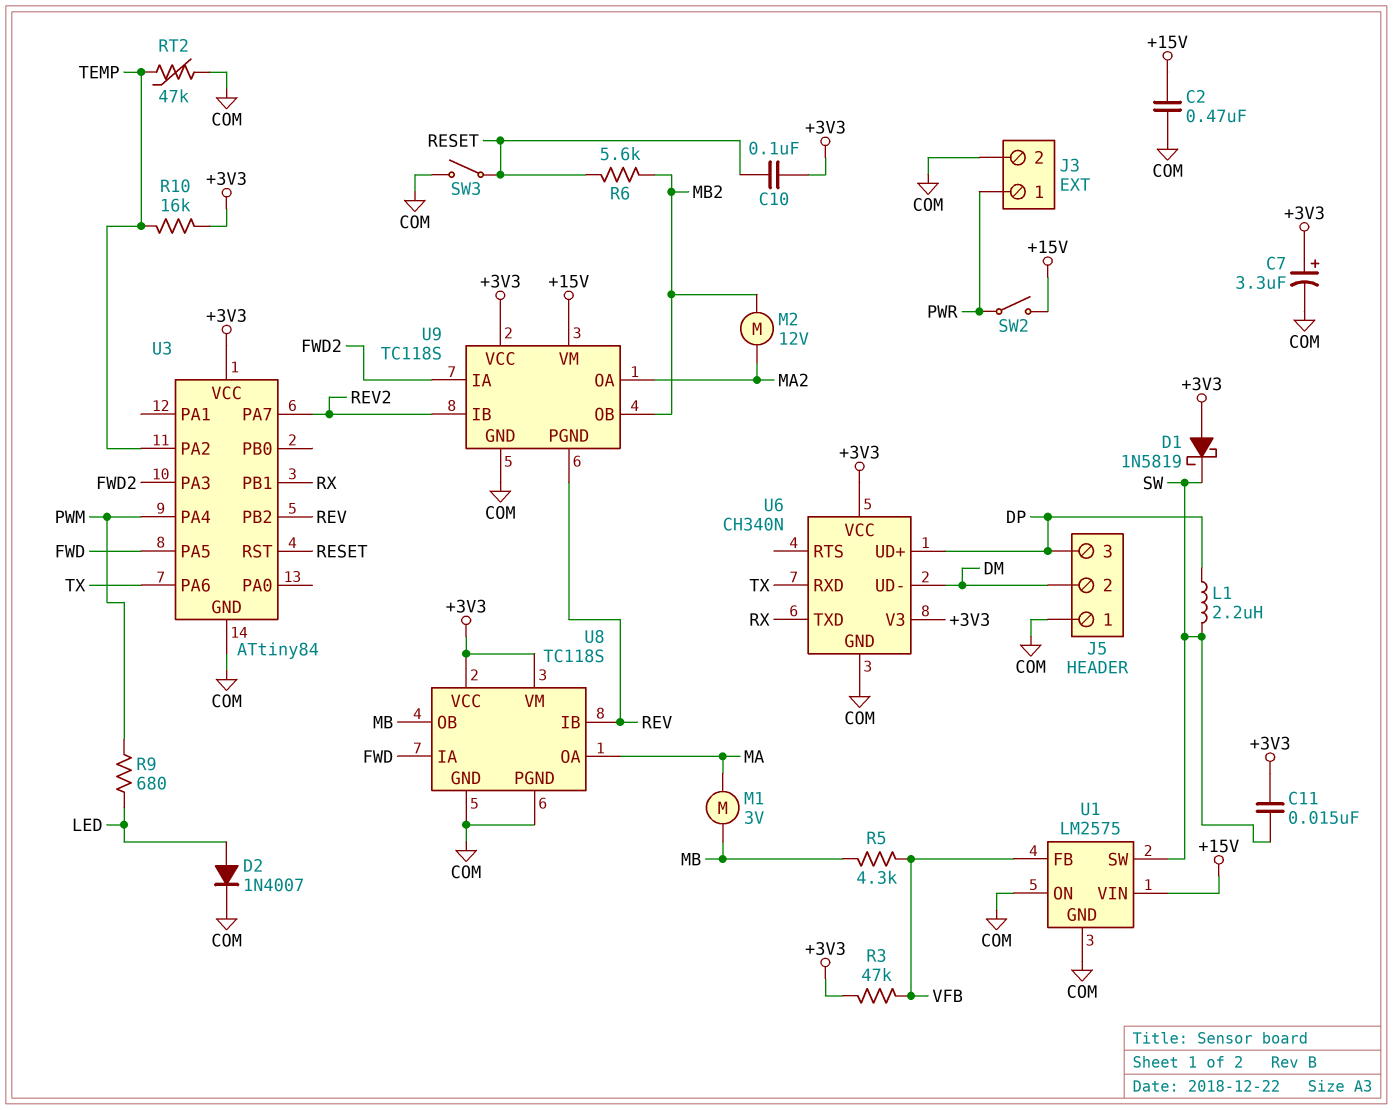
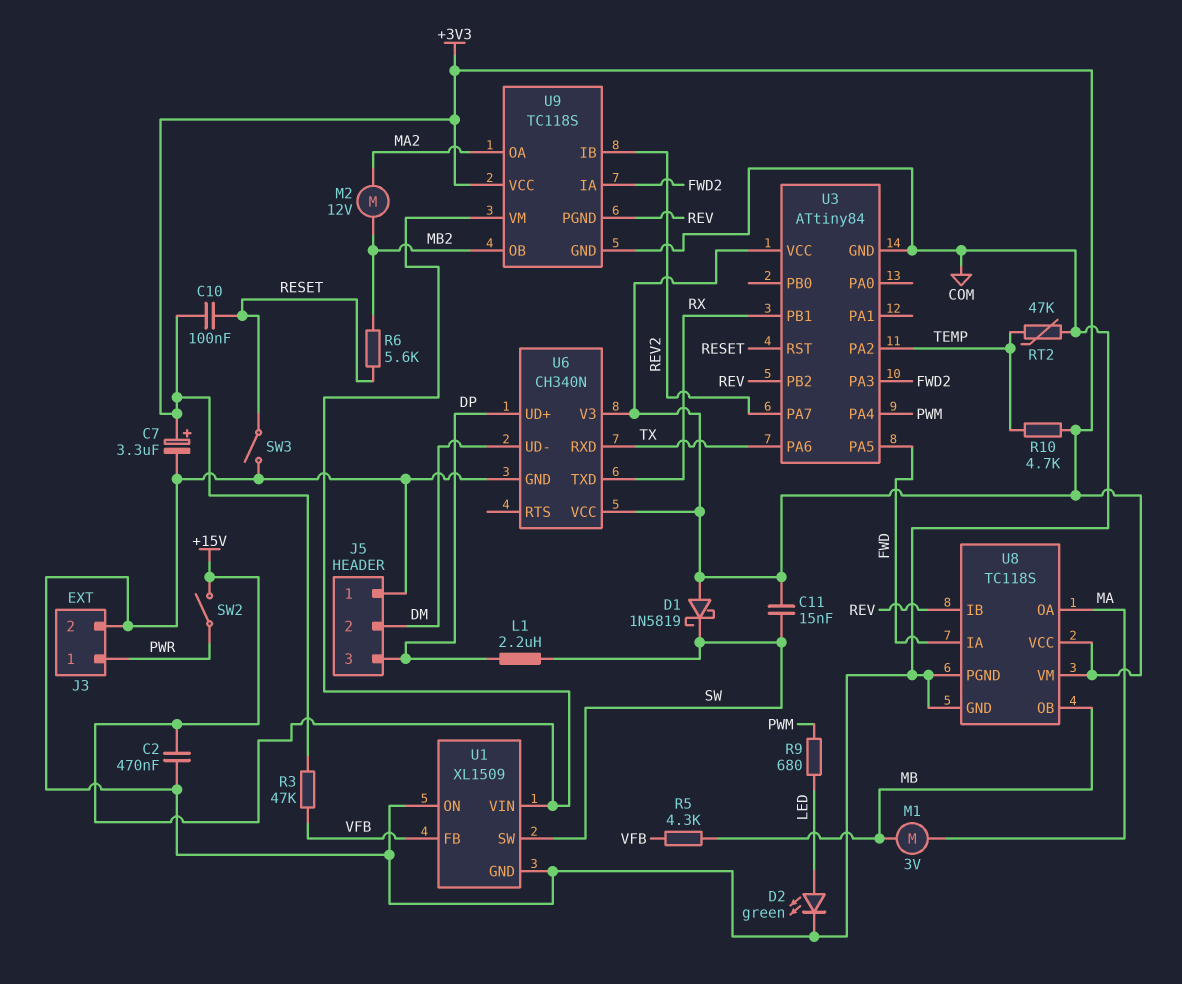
D2: diode 1N4007 (A LED, K COM) -> LED green (A LED, K COM)
R10: 16k (+3V3, TEMP) -> 4.7k (+3V3, TEMP)
U1: LM2575 -> XL1509

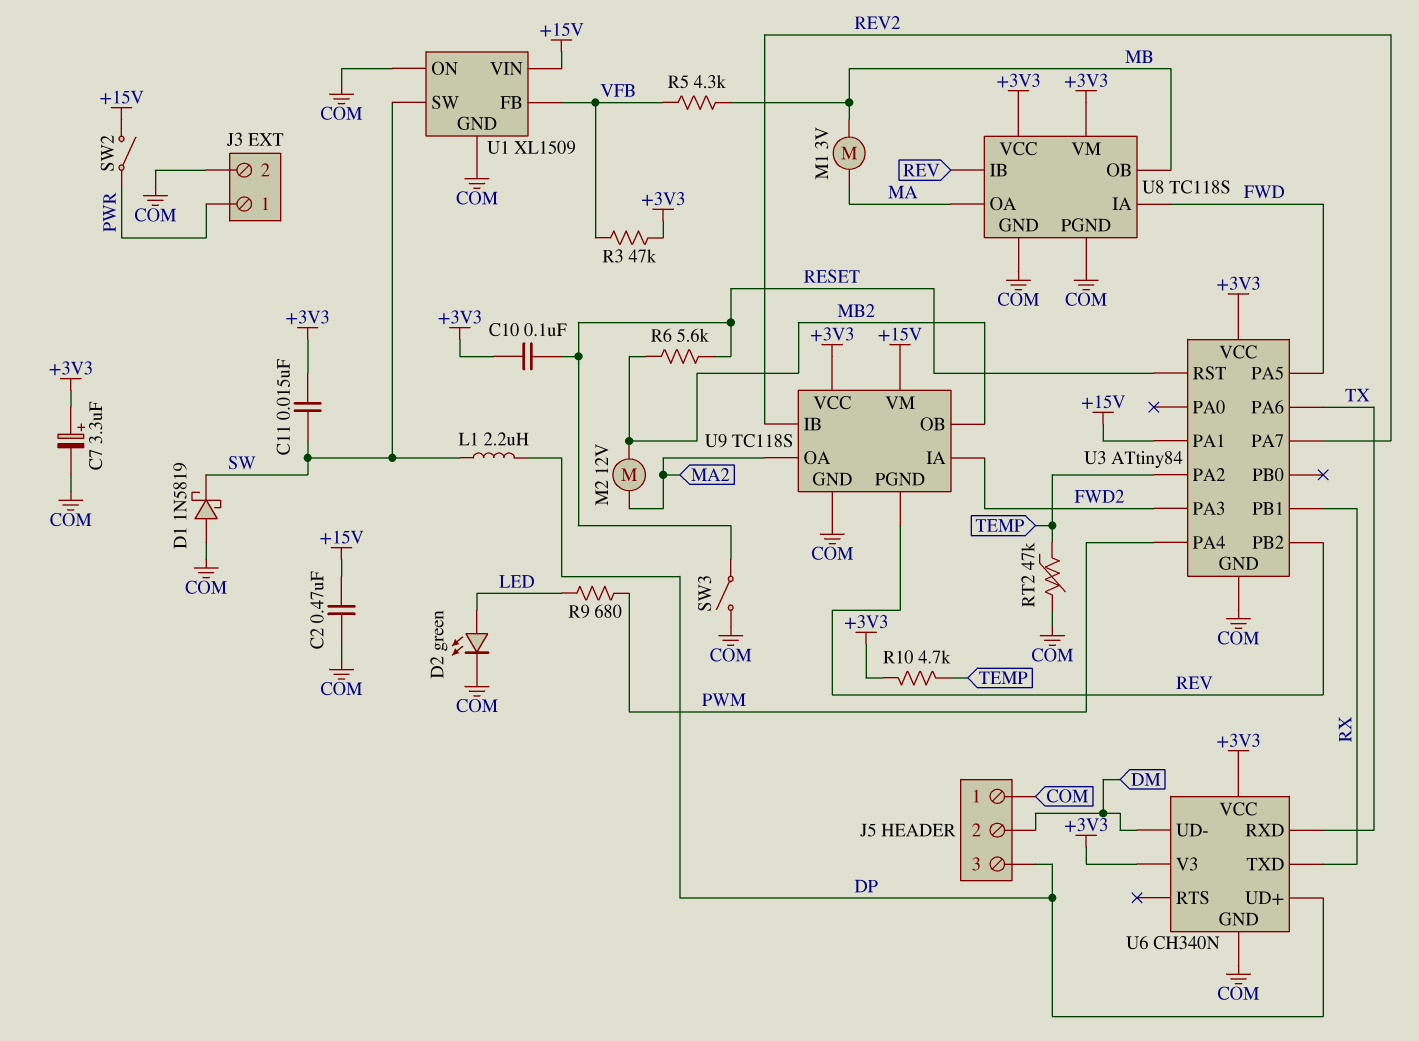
D1: schottky 1N5819 (A +3V3, K SW) -> schottky 1N5819 (A COM, K SW)
U3 pin PA1: none -> +15V

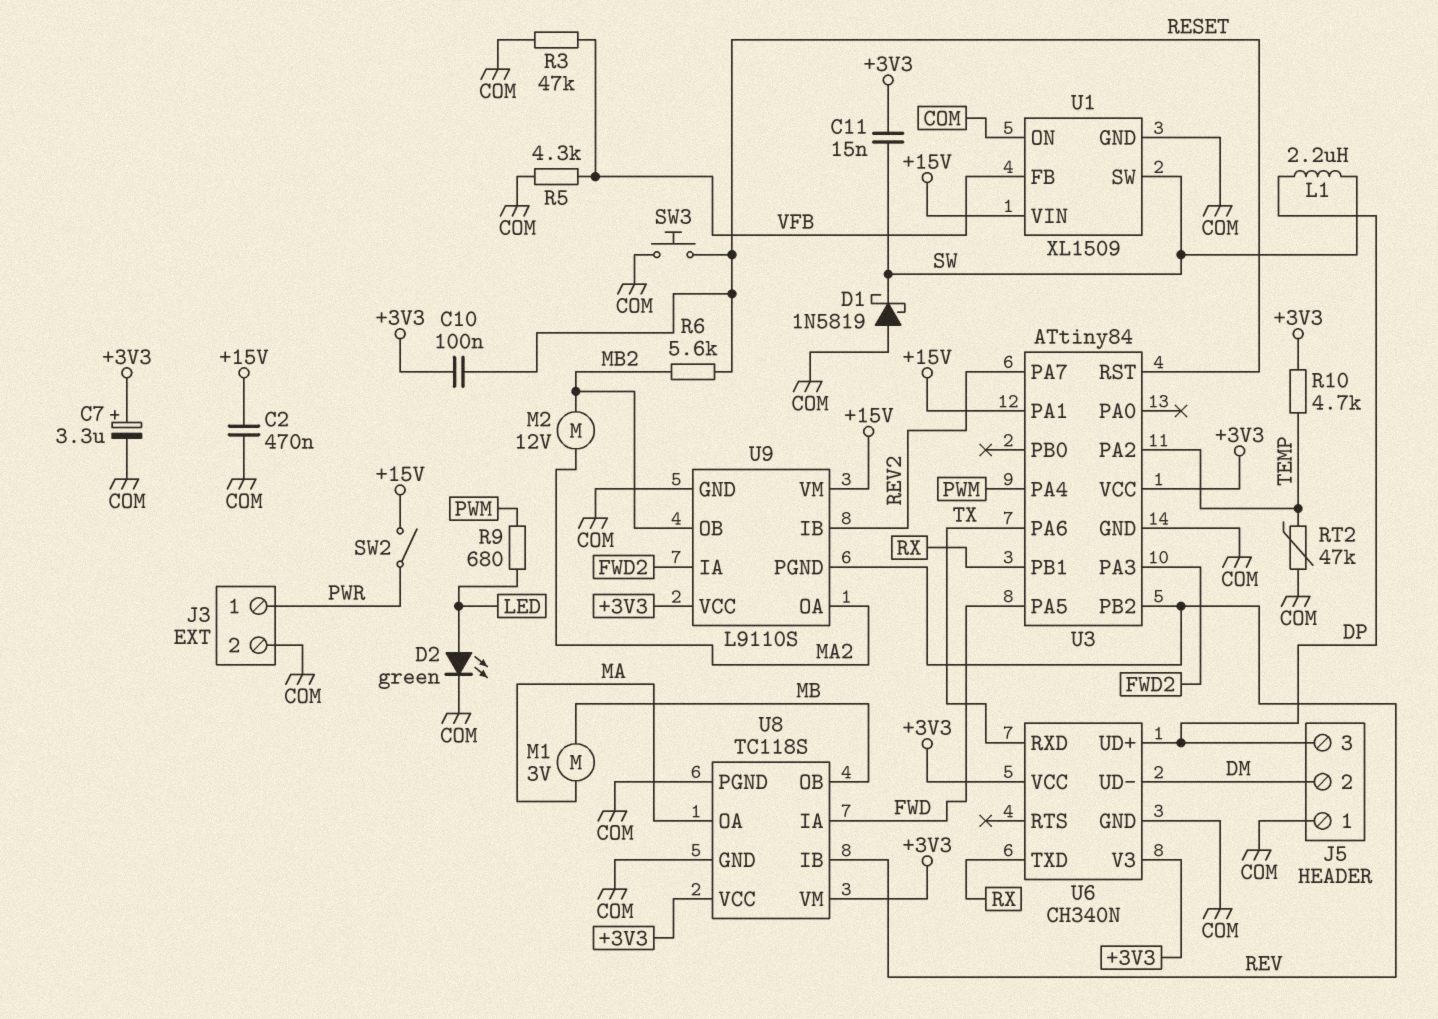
R3: 47k (+3V3, VFB) -> 47k (COM, VFB)
R5: 4.3k (MB, VFB) -> 4.3k (COM, VFB)
SW3: switch (COM, RESET) -> button (COM, RESET)
U9: TC118S -> L9110S

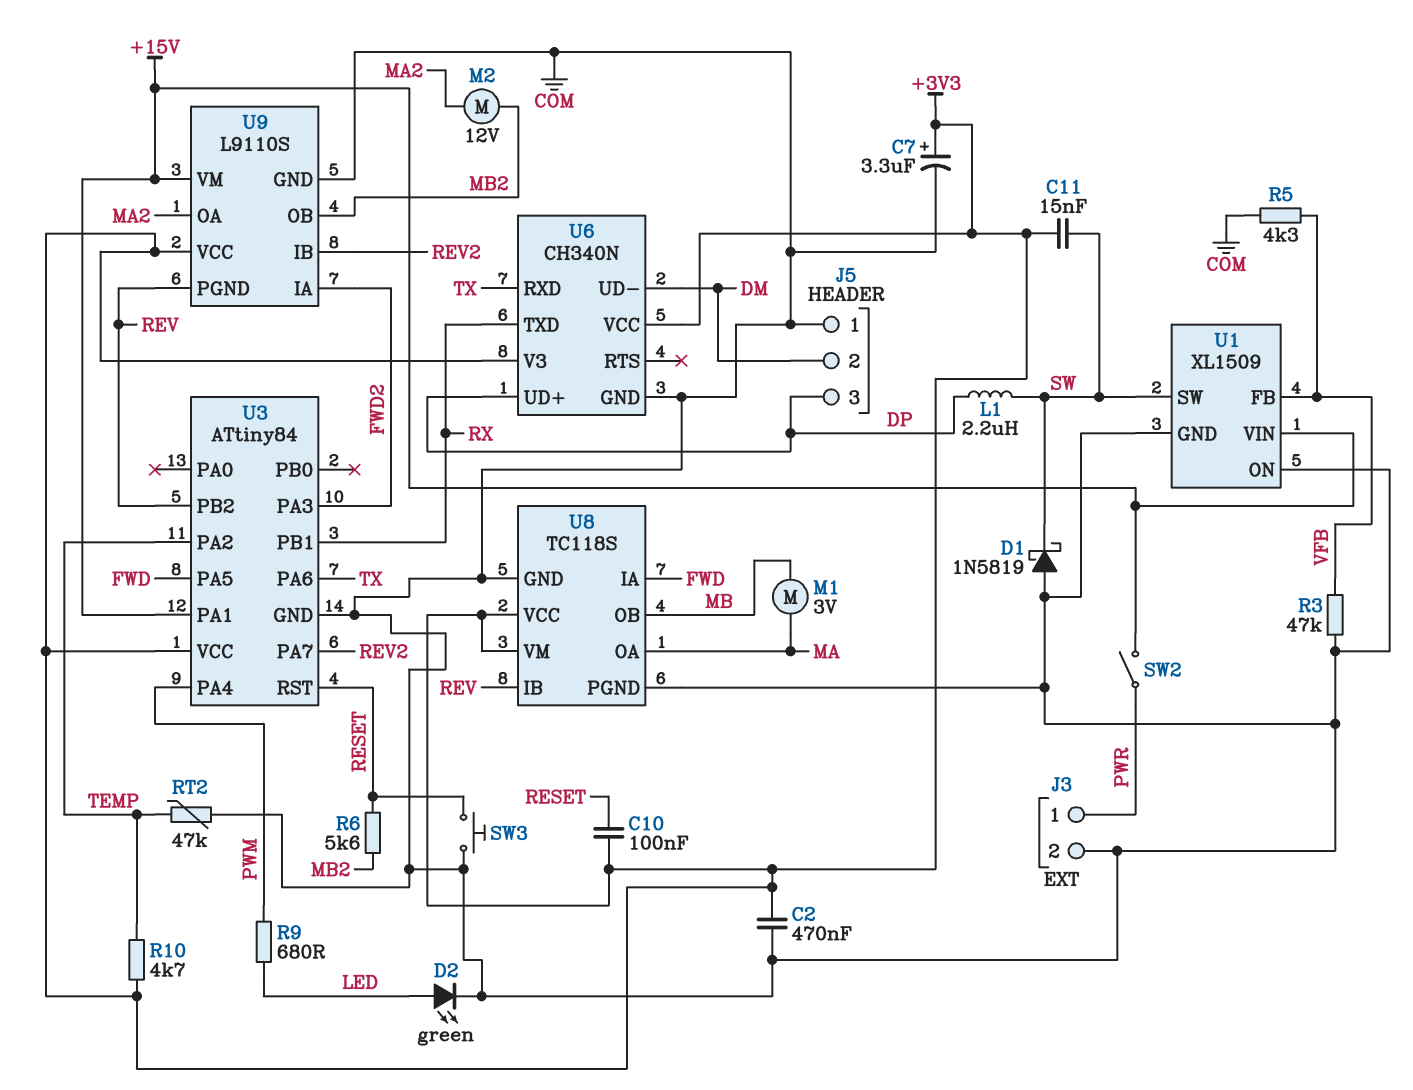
C2: 470nF (+15V, COM) -> 470nF (+3V3, COM)

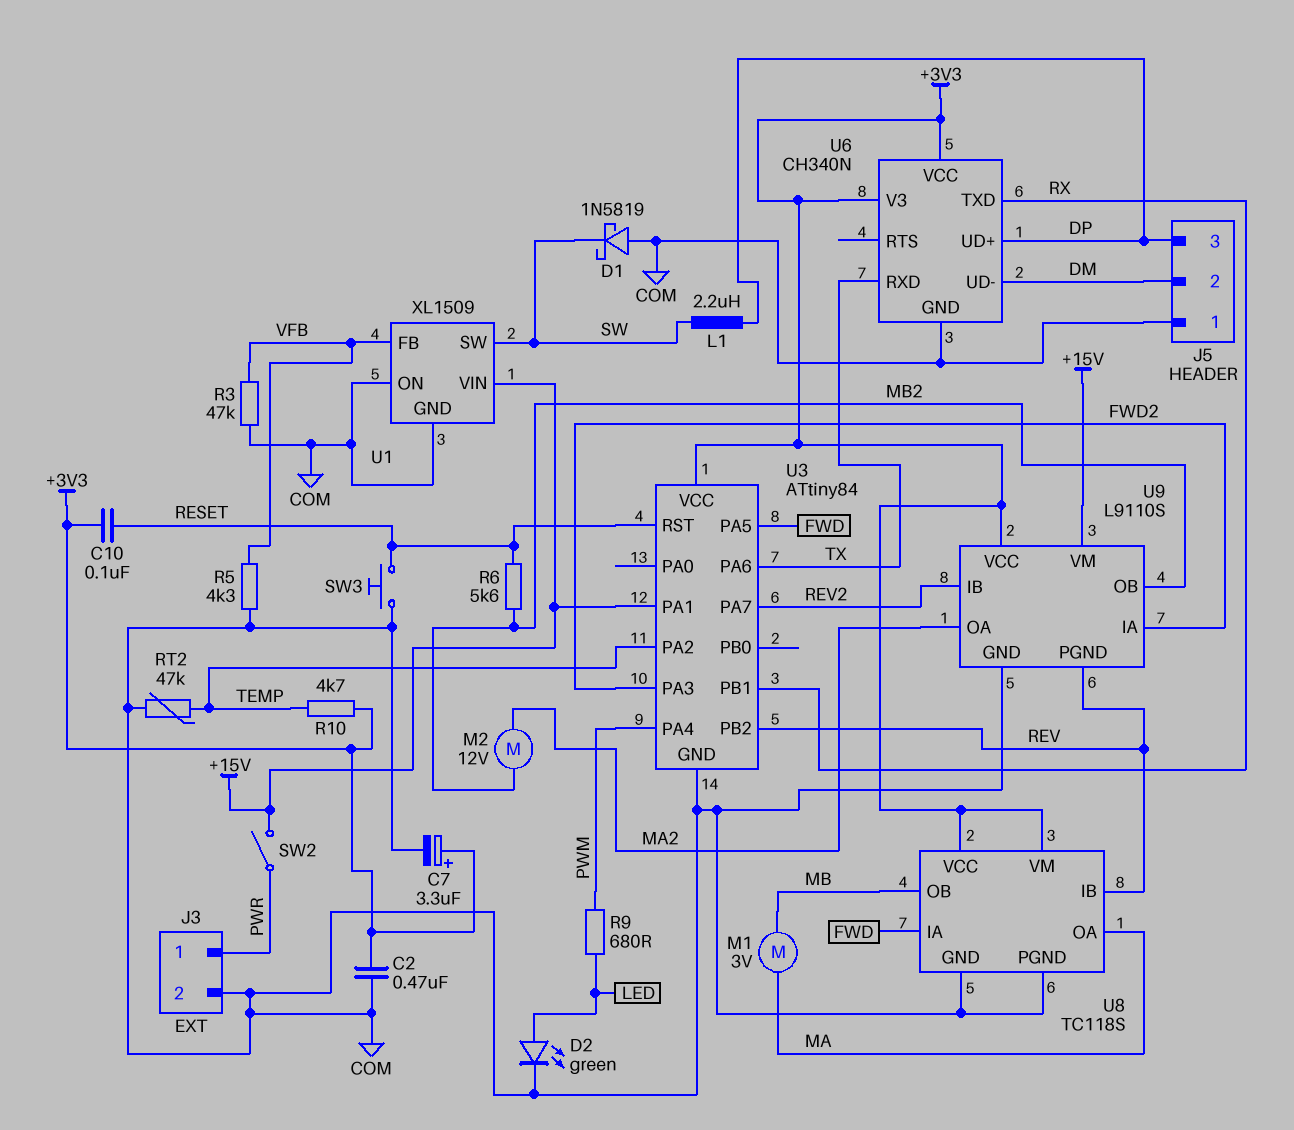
C11: 15nF (+3V3, SW) -> none

